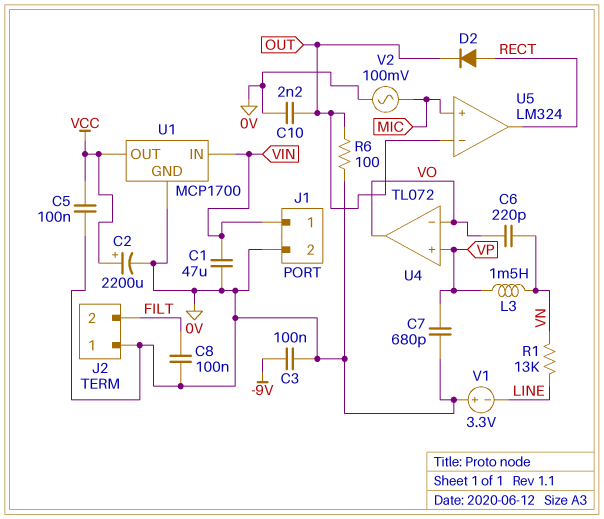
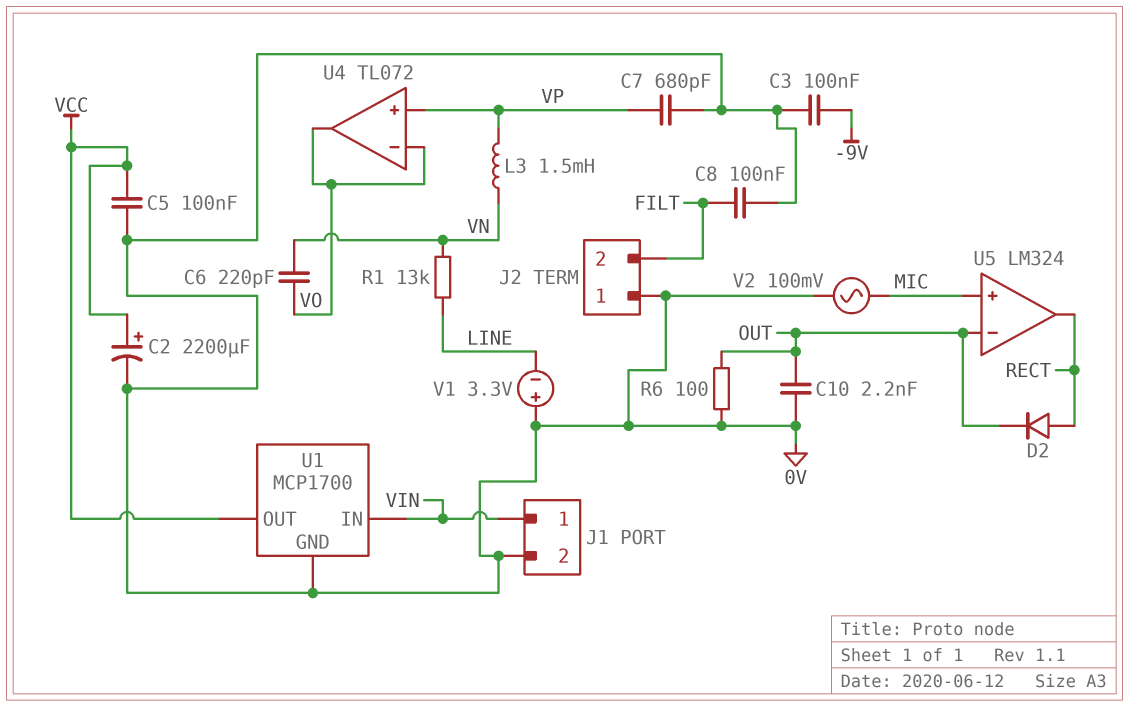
C1: 47uF (0V, VIN) -> none

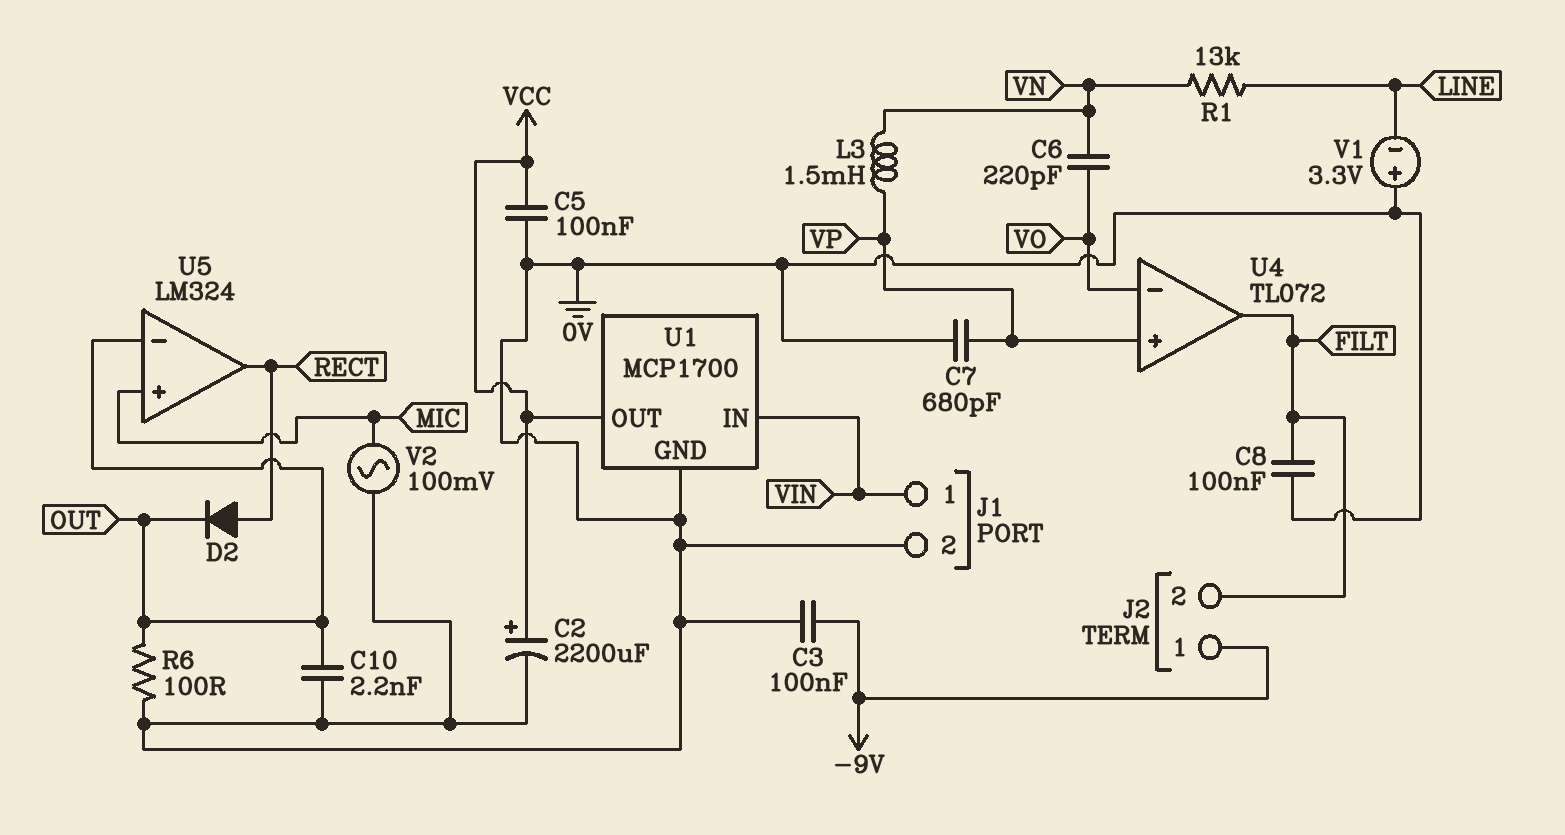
J2 pin 1: 0V -> -9V
U4 pin out: VO -> FILT

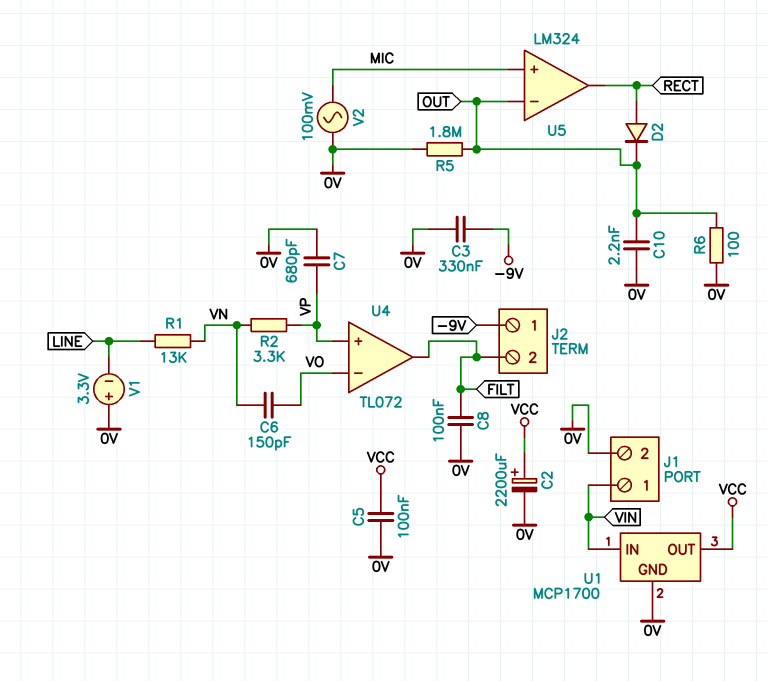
C3: 100nF (-9V, 0V) -> 330nF (-9V, 0V)
C6: 220pF (VN, VO) -> 150pF (VN, VO)
L3: 1.5mH (VN, VP) -> none
R2: none -> 3.3k (VN, VP)
R5: none -> 1.8M (0V, OUT)

